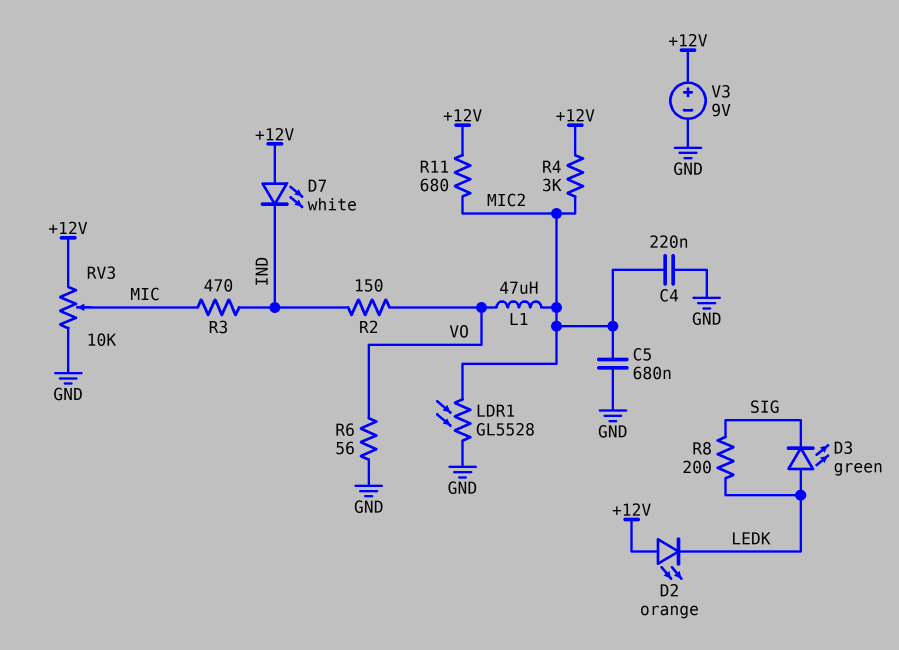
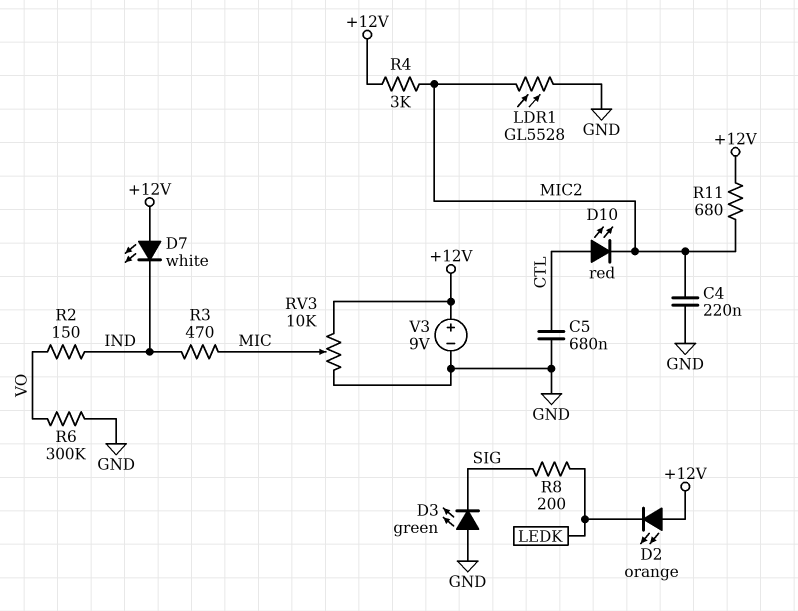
C5: 680nF (GND, MIC2) -> 680nF (CTL, GND)
D3: LED green (A LEDK, K SIG) -> LED green (A GND, K SIG)
D10: none -> LED red (A CTL, K MIC2)
L1: 47uH (MIC2, VO) -> none
R6: 56 (GND, VO) -> 300k (GND, VO)

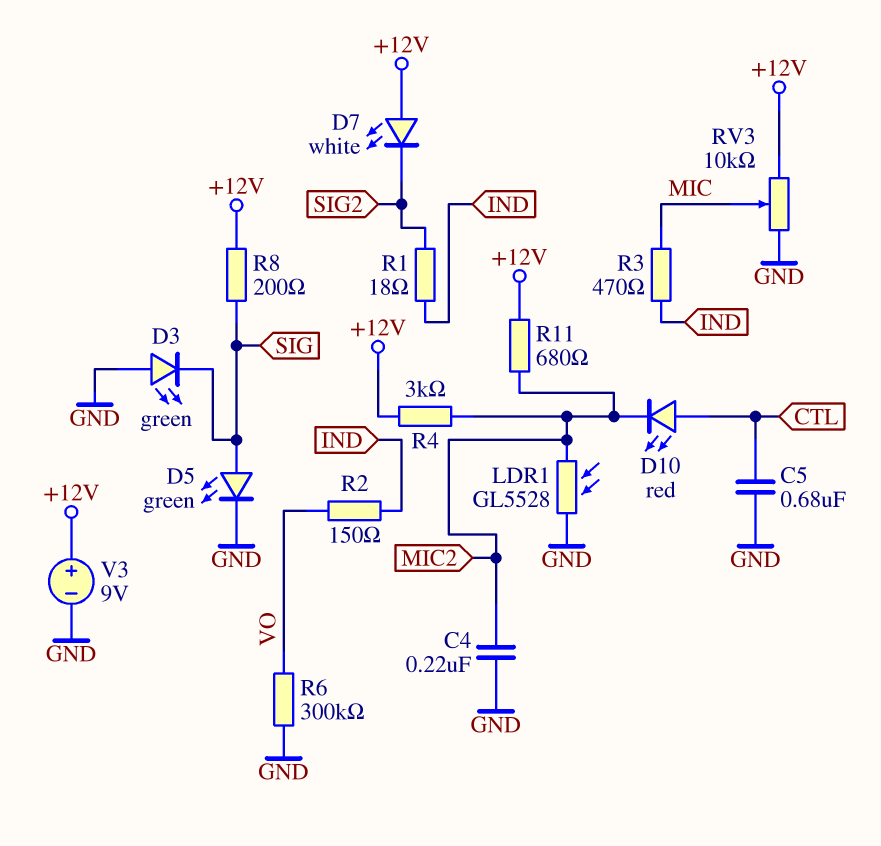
D2: LED orange (A +12V, K LEDK) -> none
D5: none -> LED green (A SIG, K GND)
D7: LED white (A +12V, K IND) -> LED white (A +12V, K SIG2)
R1: none -> 18 (IND, SIG2)
R8: 200 (LEDK, SIG) -> 200 (+12V, SIG)

